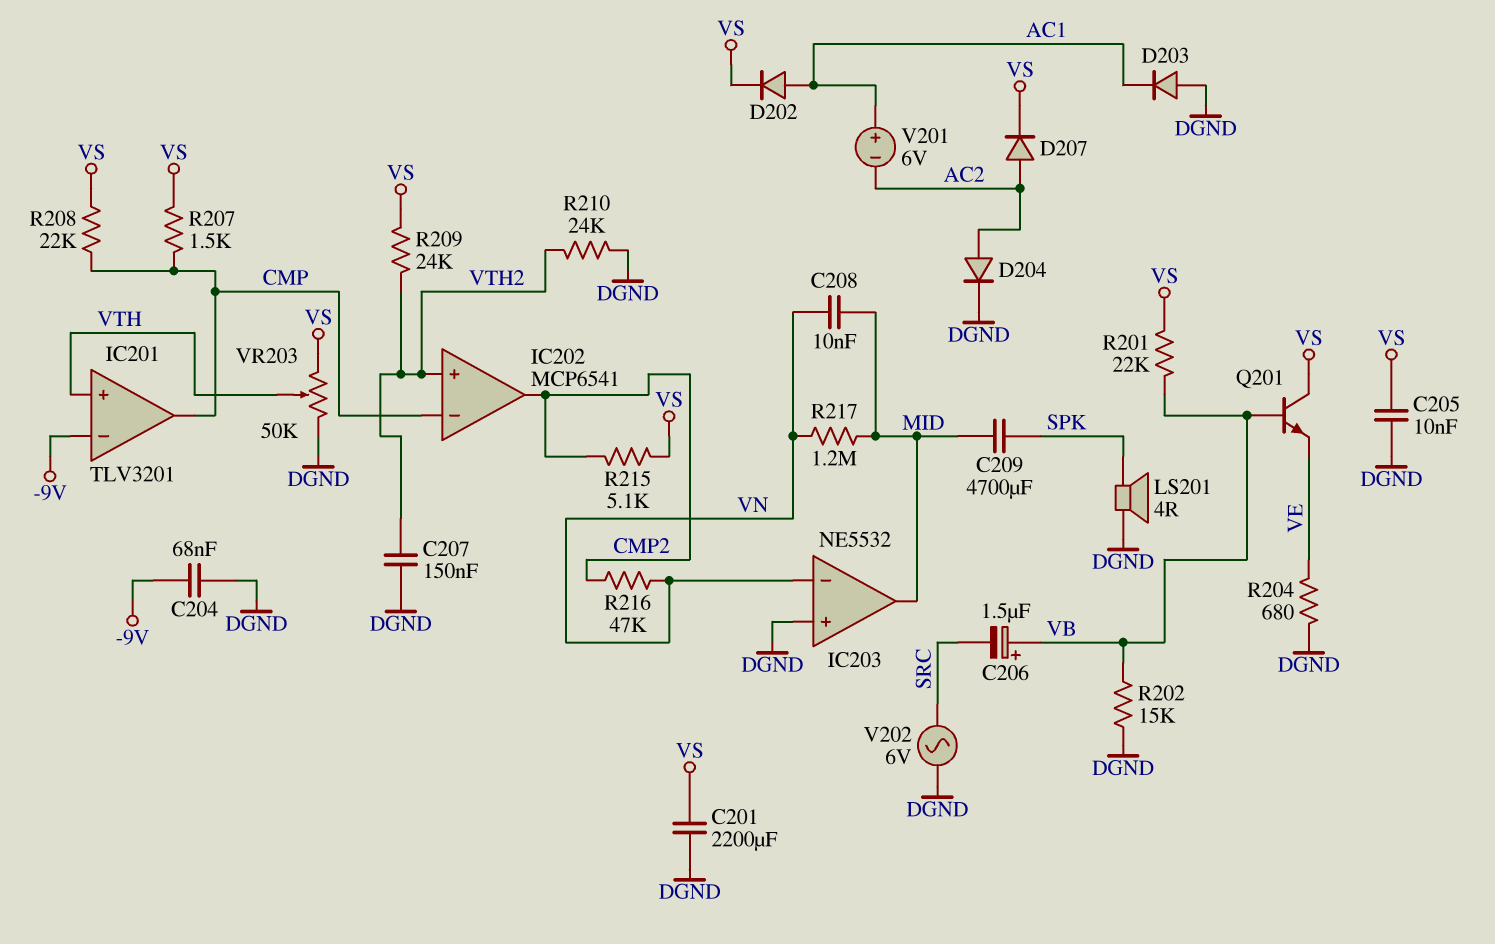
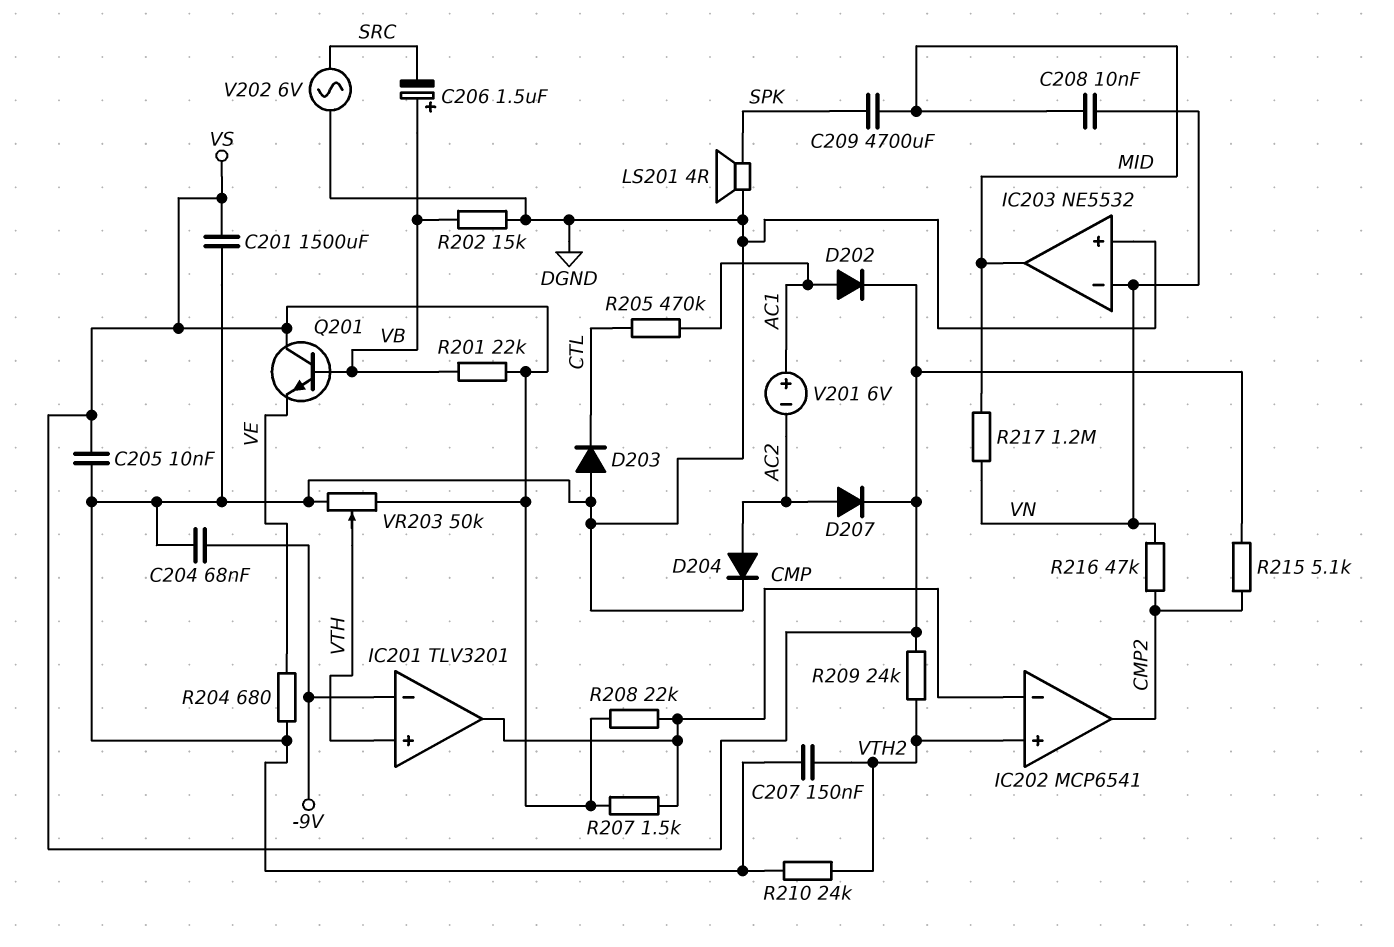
C201: 2200uF (DGND, VS) -> 1500uF (DGND, VS)
D203: diode (A DGND, K AC1) -> diode (A DGND, K CTL)
R205: none -> 470k (AC1, CTL)

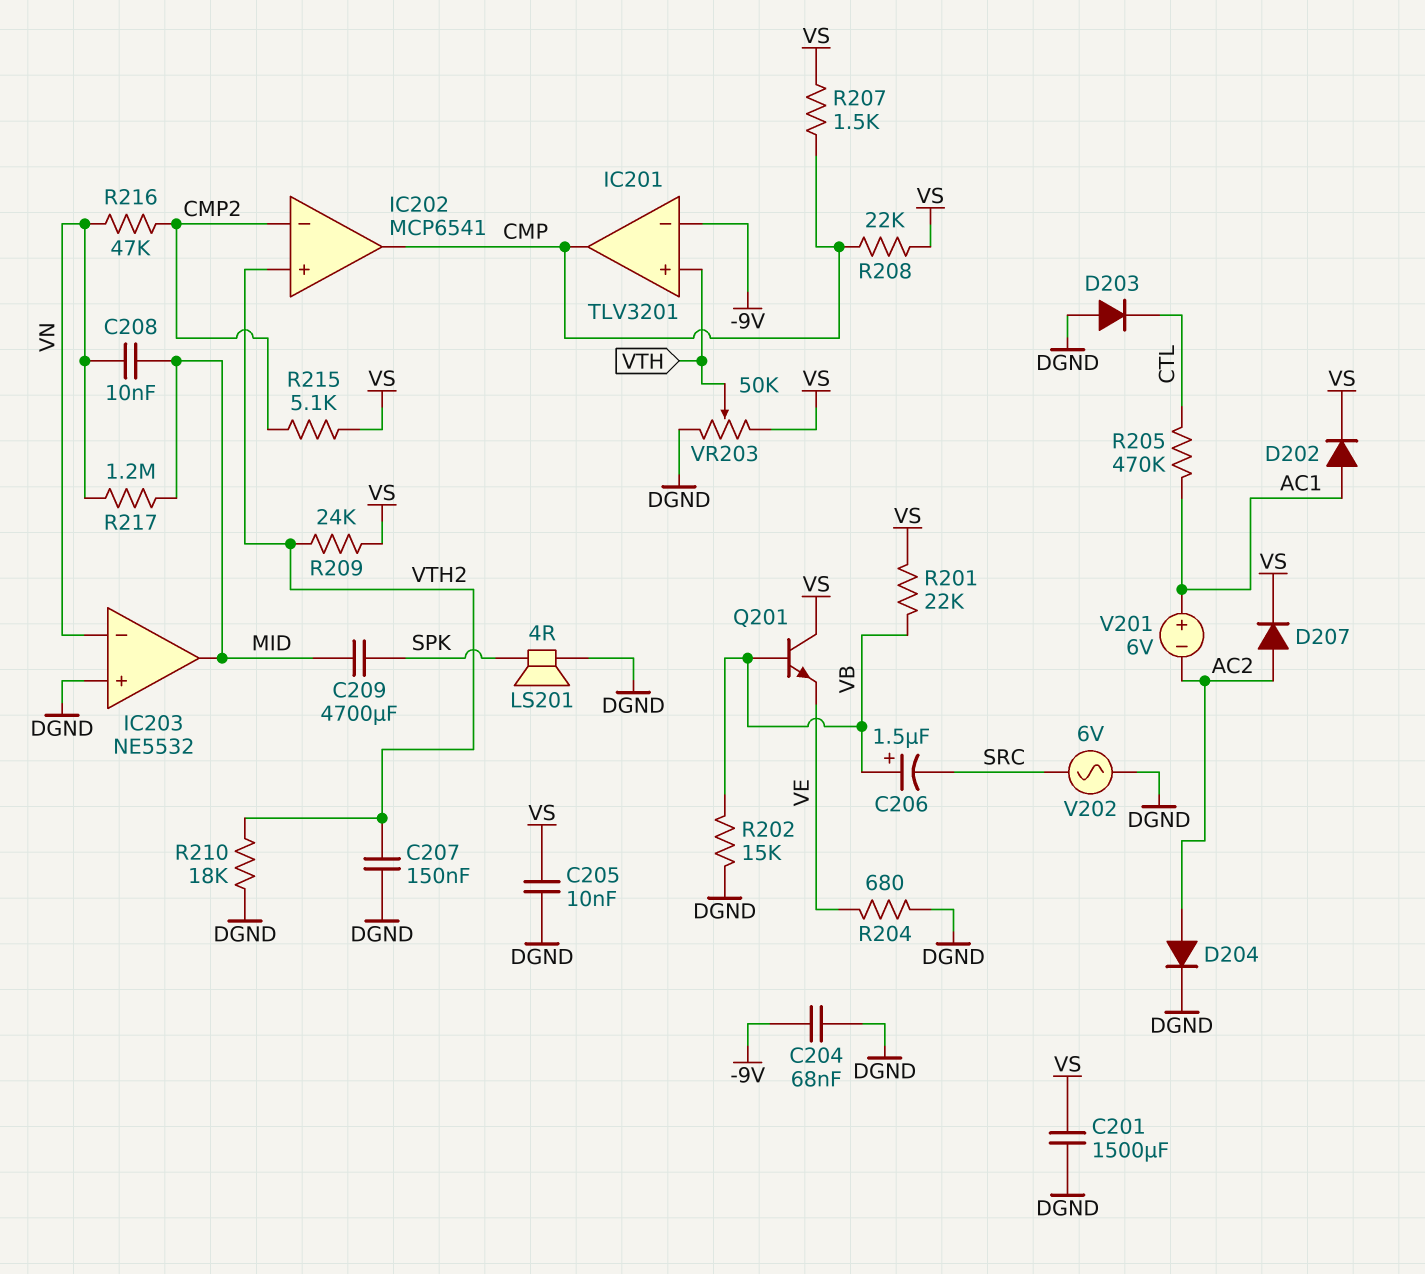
IC202 pin in-: CMP -> CMP2
IC202 pin out: CMP2 -> CMP
R210: 24k (DGND, VTH2) -> 18k (DGND, VTH2)

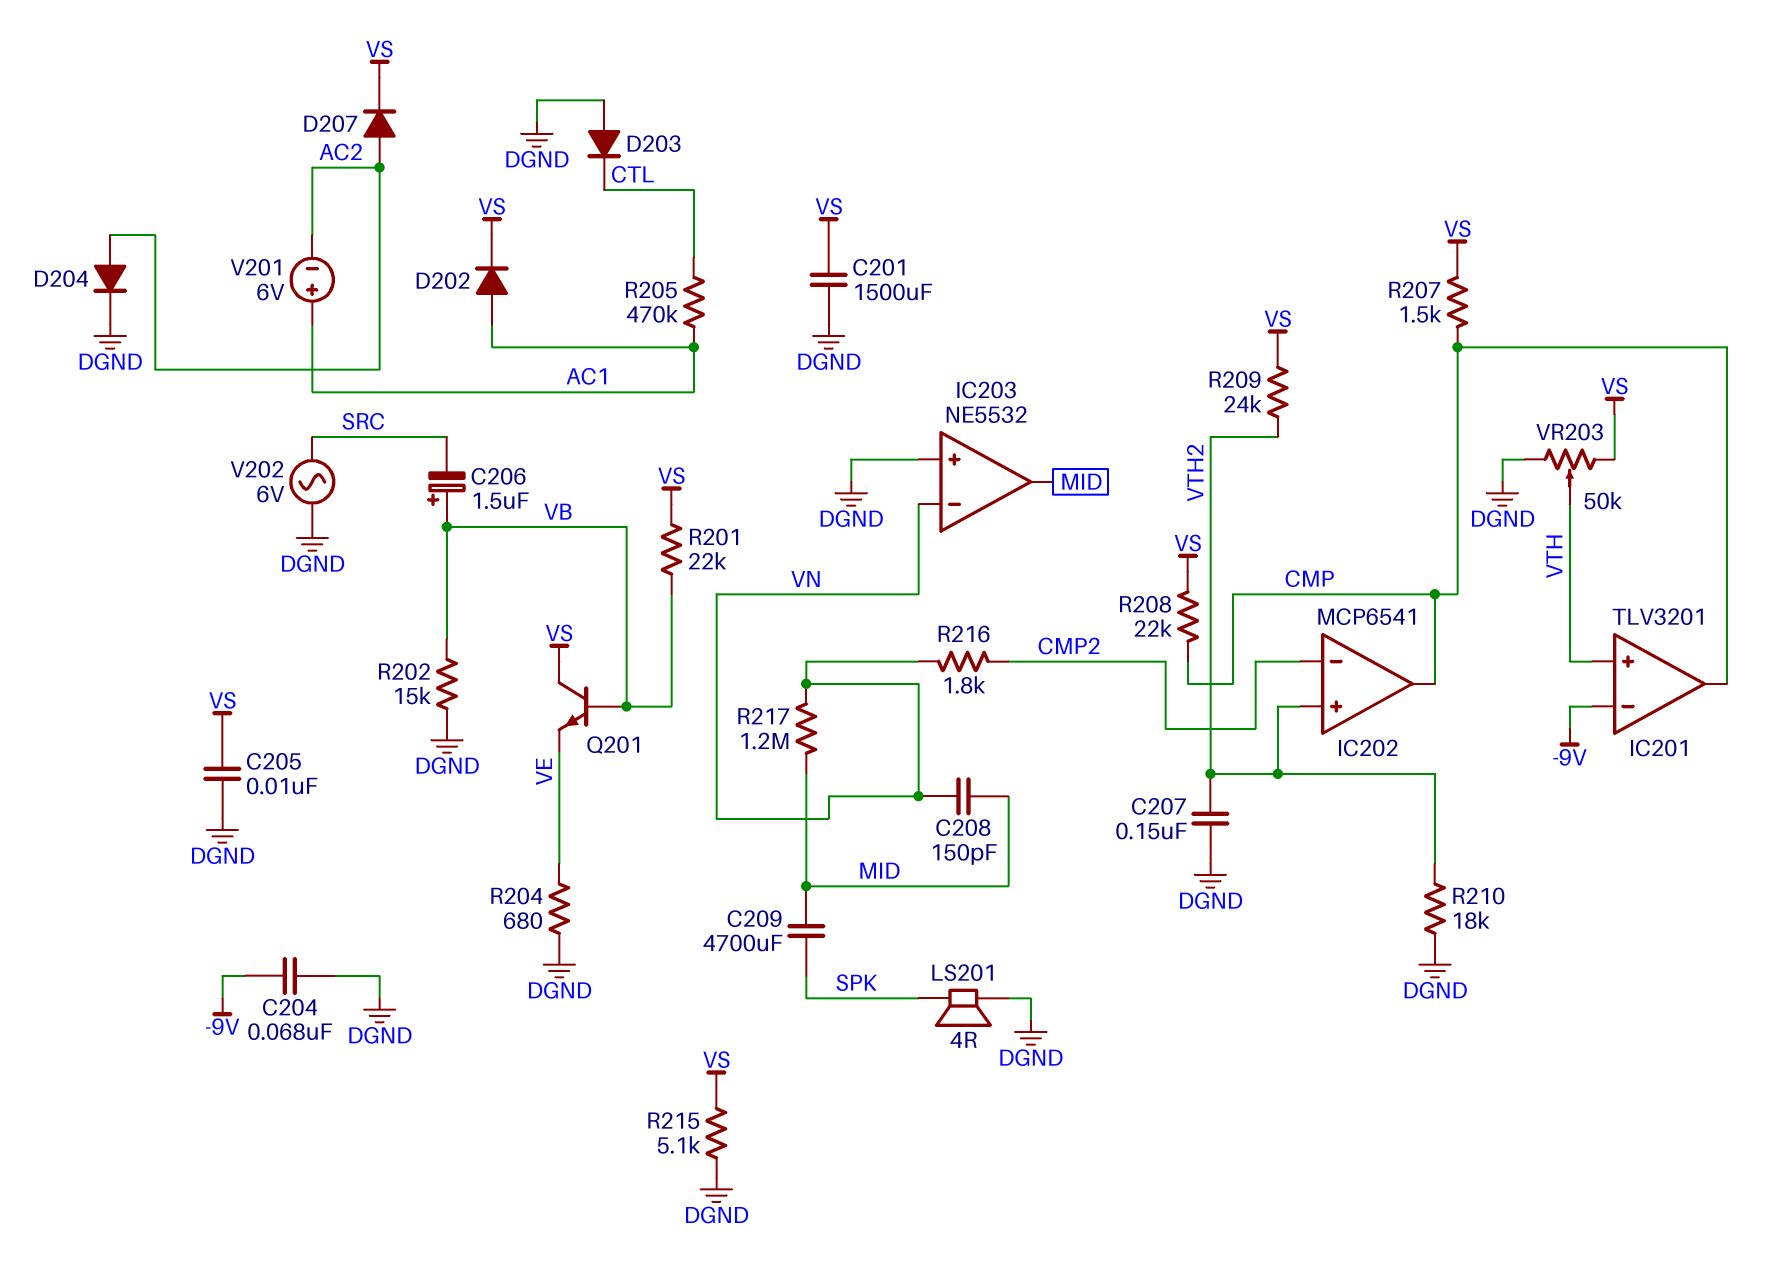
C208: 10nF (MID, VN) -> 150pF (MID, VN)
R215: 5.1k (CMP2, VS) -> 5.1k (DGND, VS)
R216: 47k (CMP2, VN) -> 1.8k (CMP2, VN)

